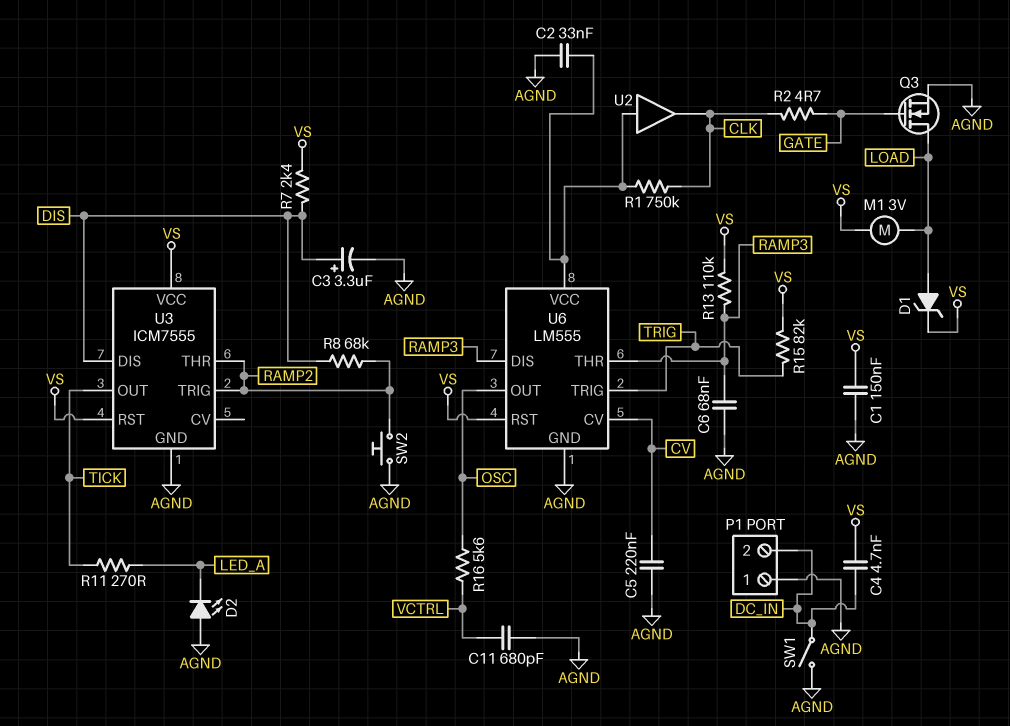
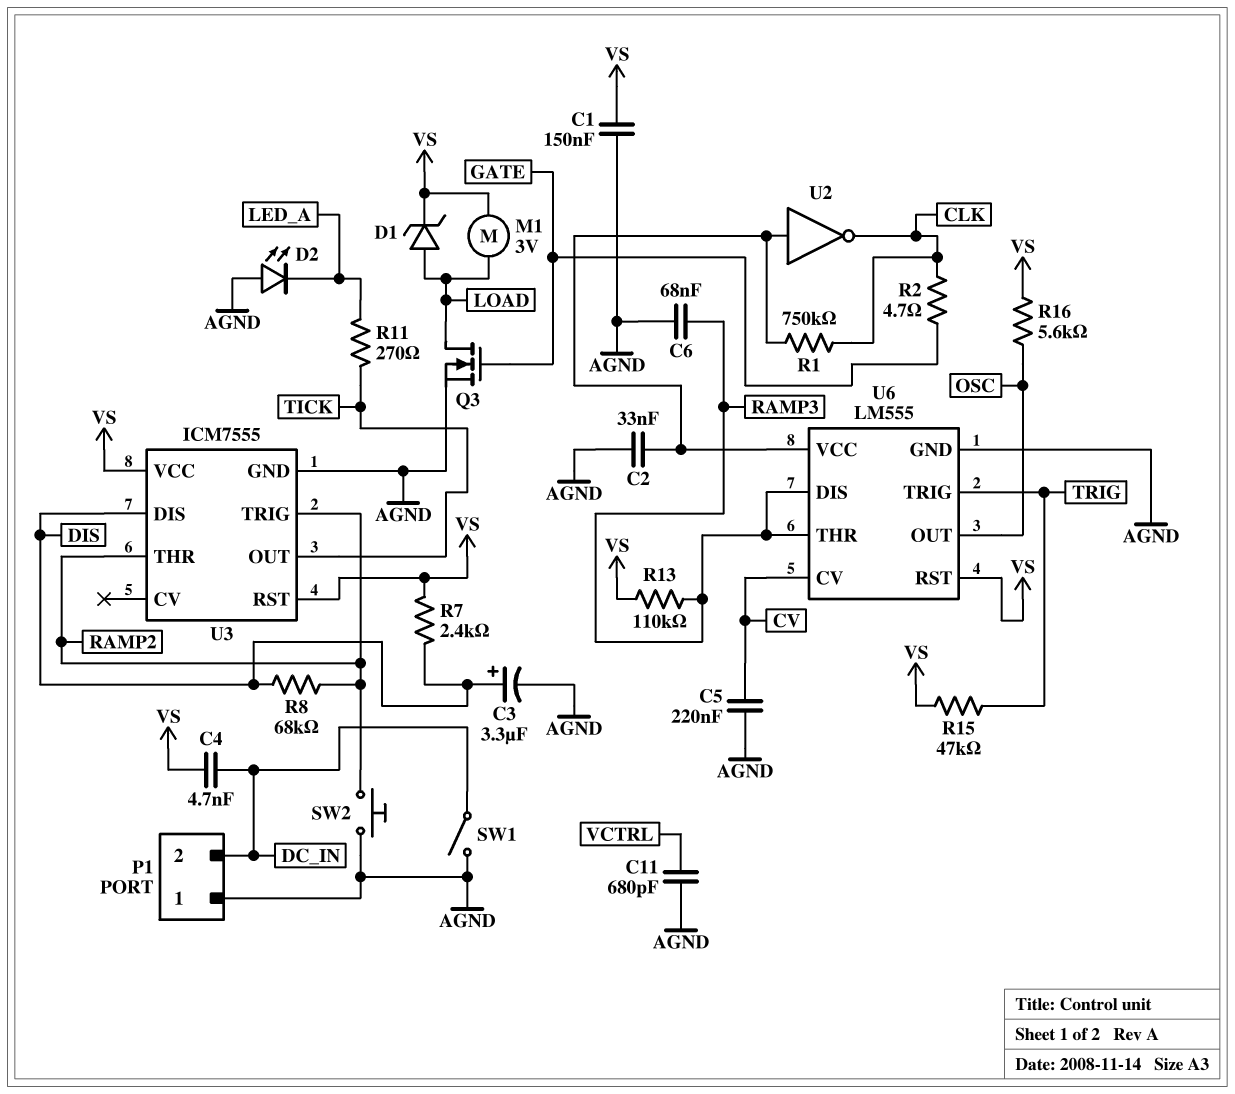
R15: 82k (TRIG, VS) -> 47k (TRIG, VS)
R16: 5.6k (OSC, VCTRL) -> 5.6k (OSC, VS)
U2: buffer (in U6/VCC, out CLK) -> NOT (in U6/VCC, out CLK)

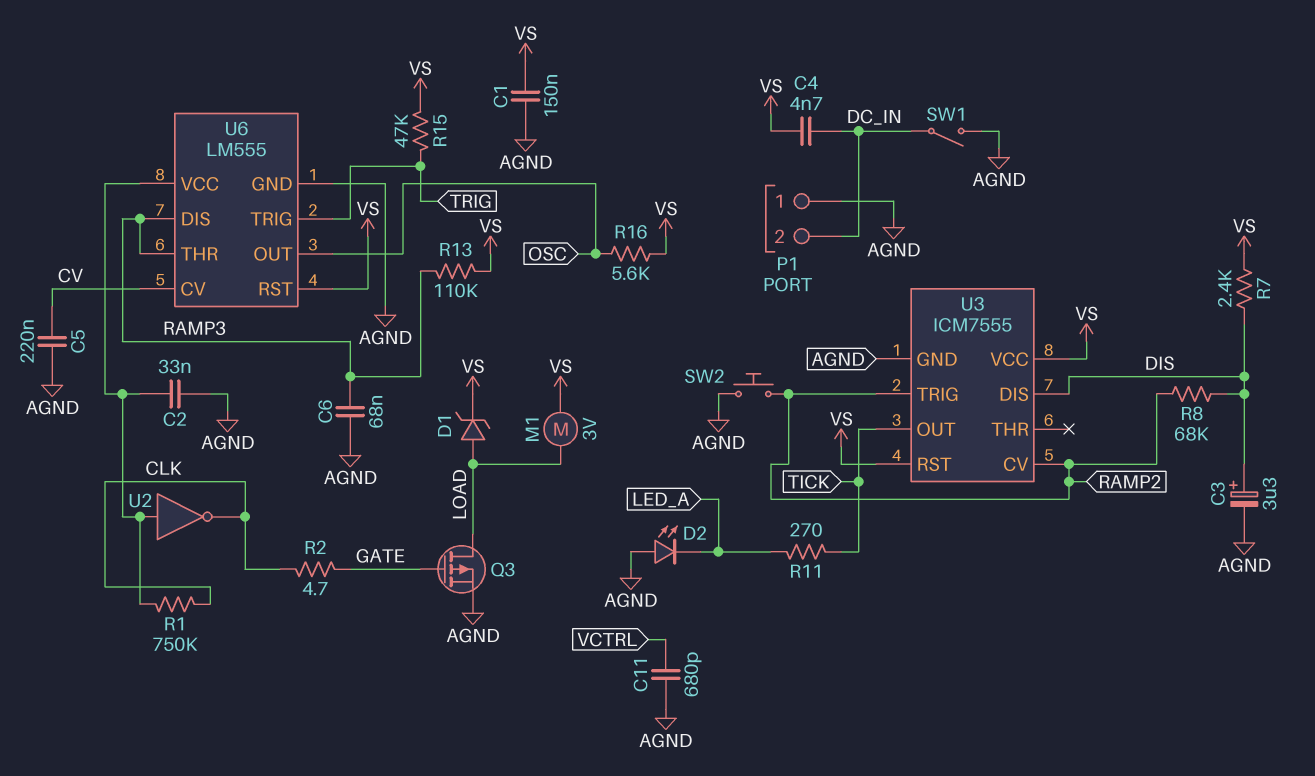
Q3: NMOS (G GATE, D LOAD, S AGND) -> PMOS (G GATE, D LOAD, S AGND)
U3 pin CV: none -> RAMP2
U3 pin THR: RAMP2 -> none

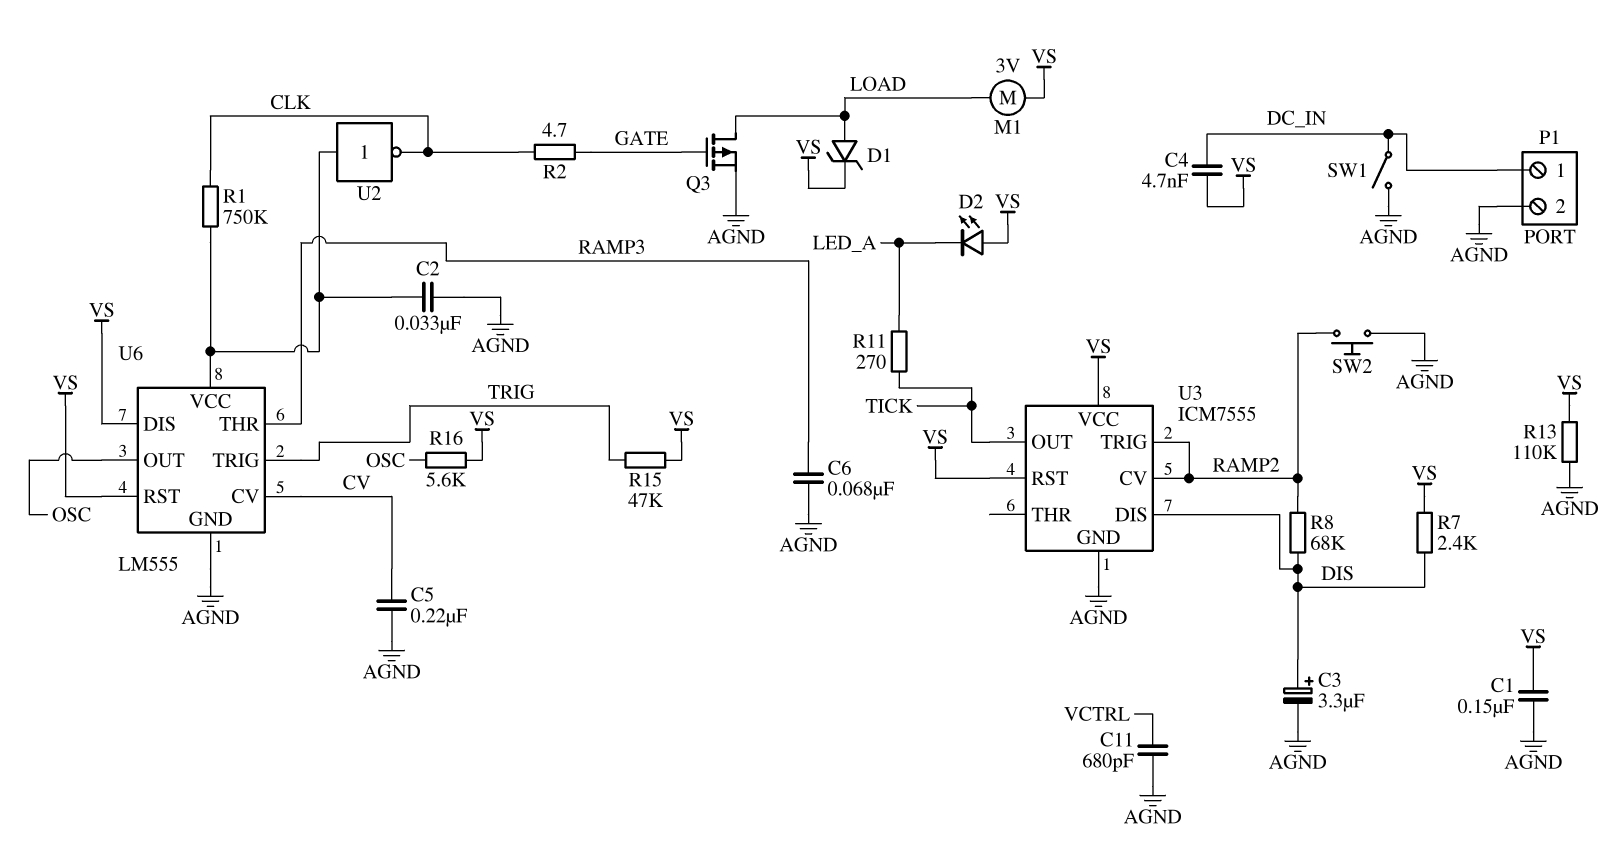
D2: LED (A AGND, K LED_A) -> LED (A VS, K LED_A)
P1 pin 1: AGND -> DC_IN
P1 pin 2: DC_IN -> AGND
R13: 110k (RAMP3, VS) -> 110k (AGND, VS)
U6 pin DIS: RAMP3 -> VS

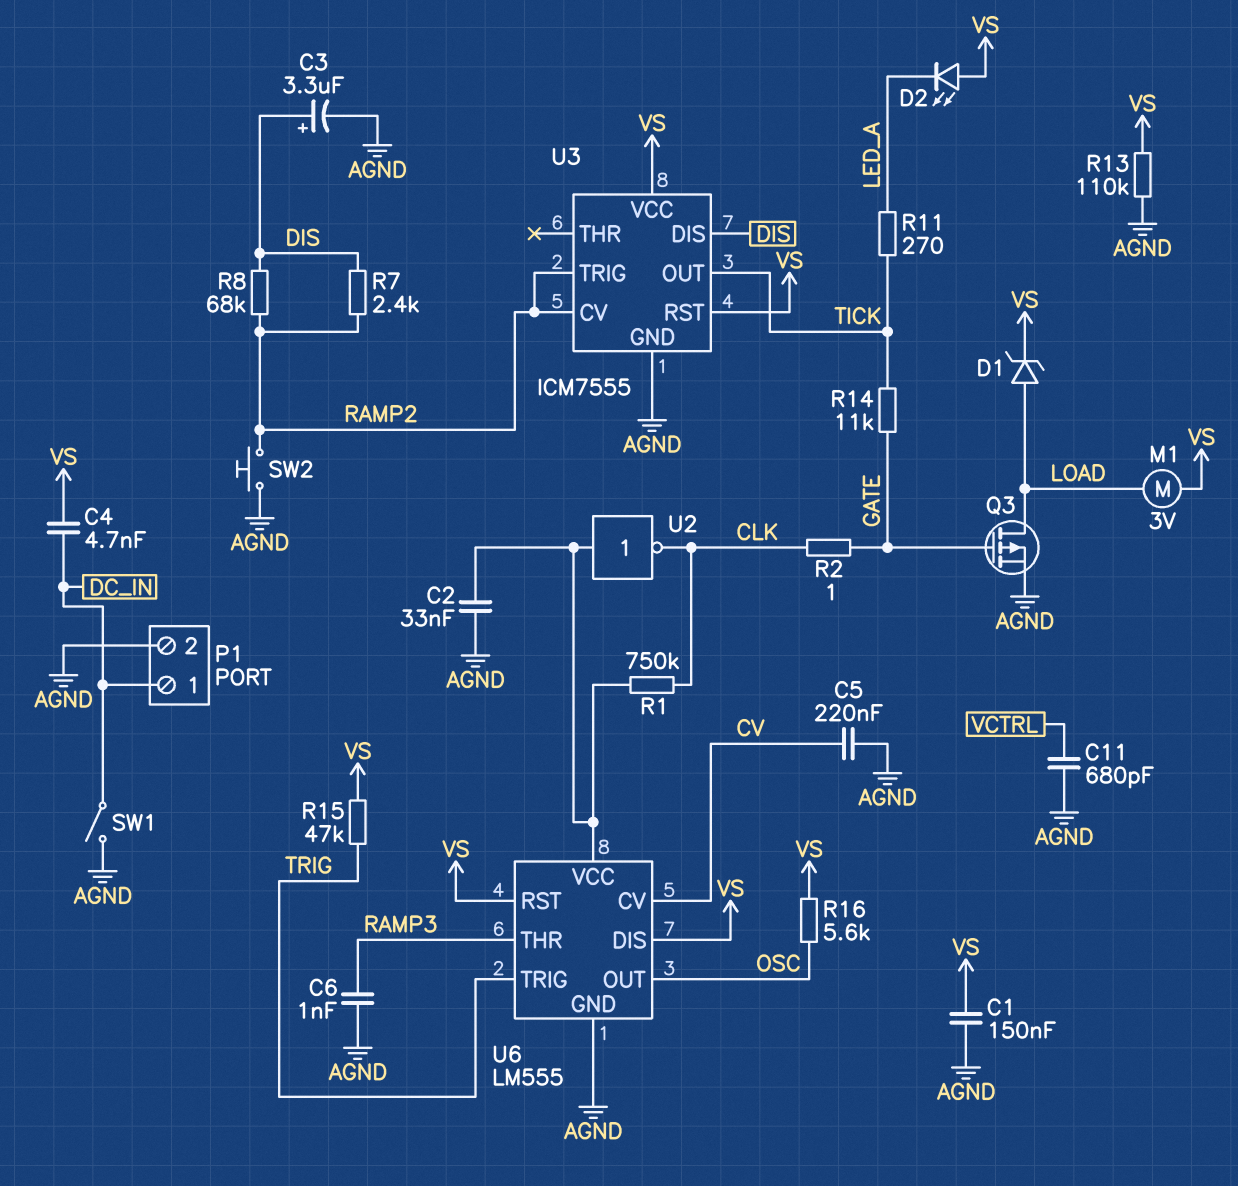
C6: 68nF (AGND, RAMP3) -> 1nF (AGND, RAMP3)
R2: 4.7 (CLK, GATE) -> 1 (CLK, GATE)
R7: 2.4k (DIS, VS) -> 2.4k (DIS, RAMP2)
R14: none -> 11k (GATE, TICK)

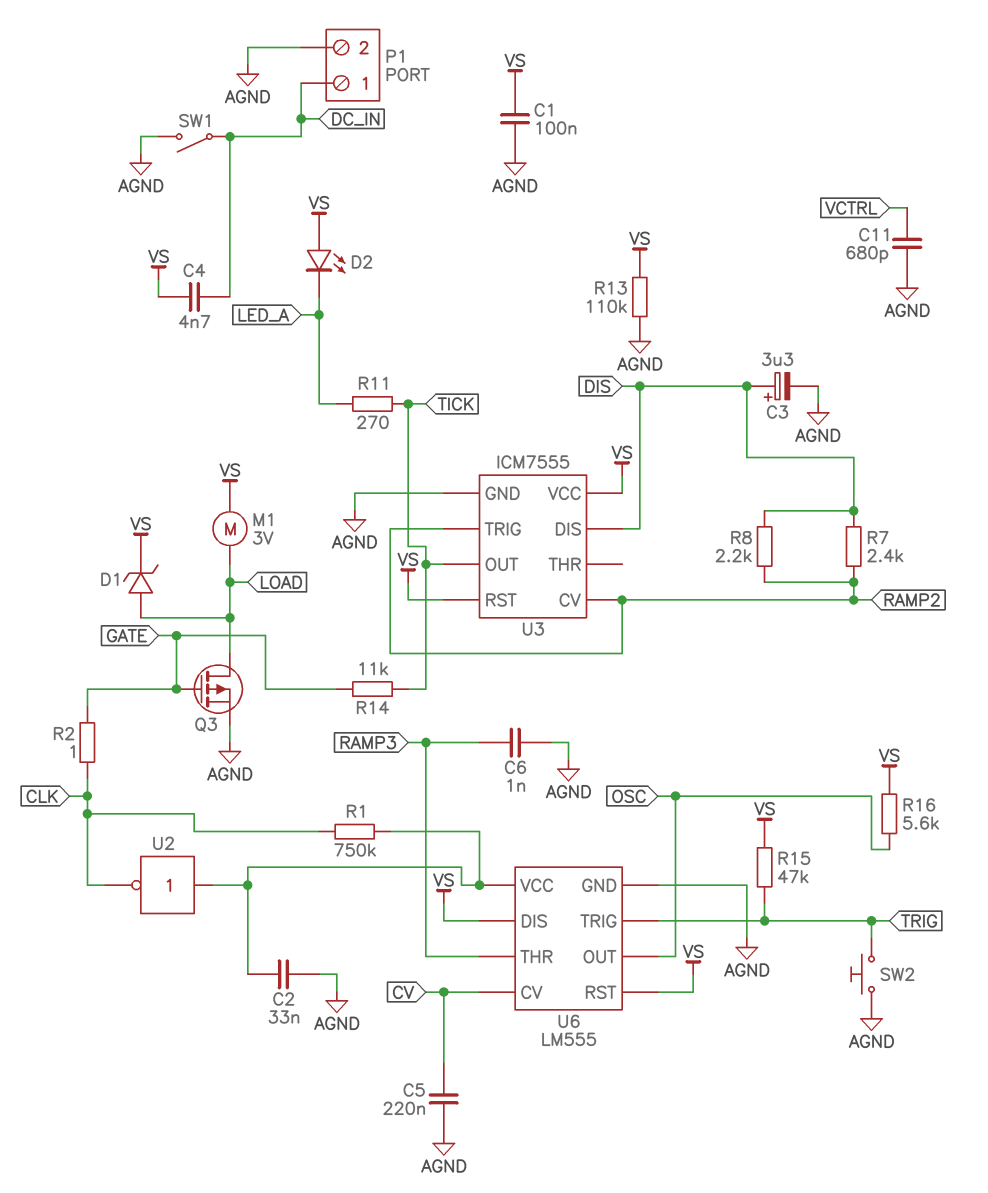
C1: 150nF (AGND, VS) -> 100nF (AGND, VS)
R8: 68k (DIS, RAMP2) -> 2.2k (DIS, RAMP2)
SW2: button (AGND, RAMP2) -> button (AGND, TRIG)

